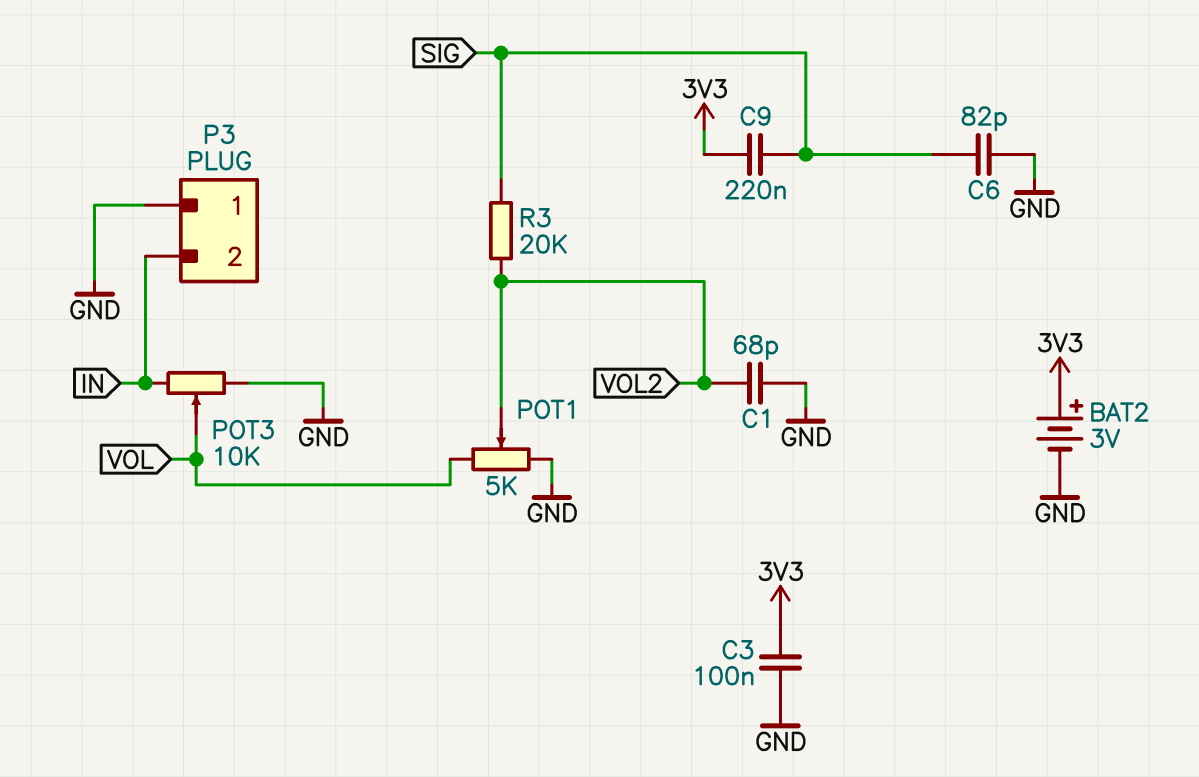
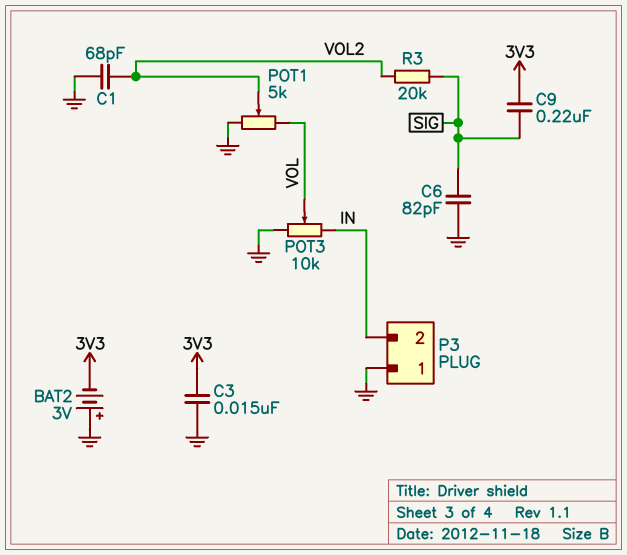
BAT2: 3V (plus 3V3, minus GND) -> 3V (plus GND, minus 3V3)
C3: 100nF (3V3, GND) -> 15nF (3V3, GND)

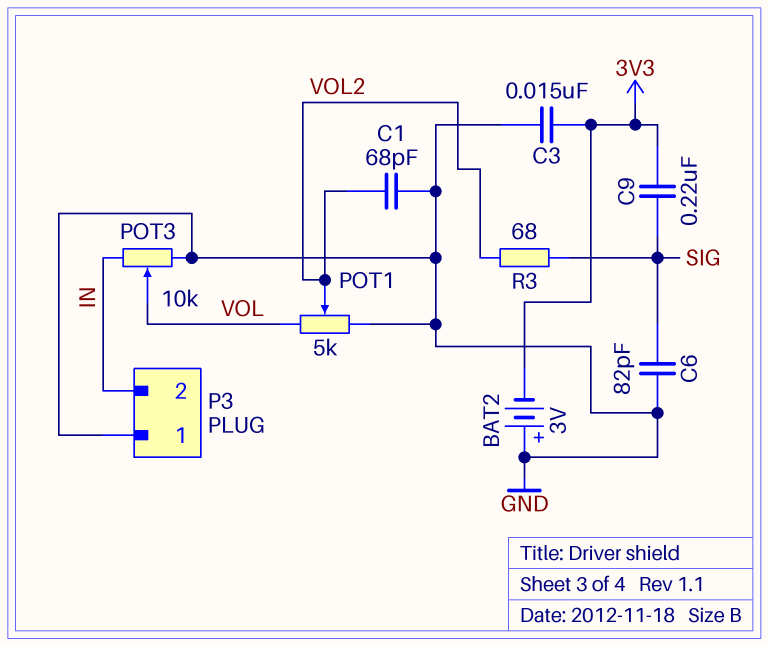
R3: 20k (SIG, VOL2) -> 68 (SIG, VOL2)

